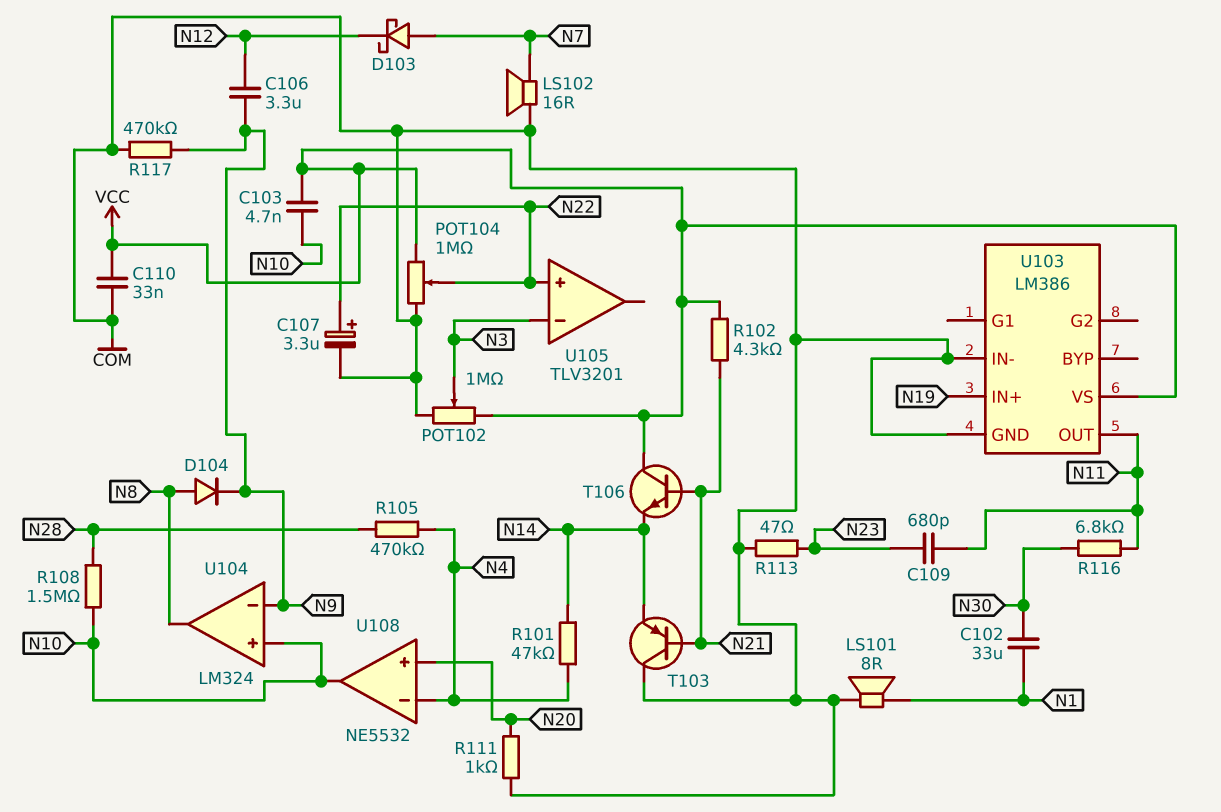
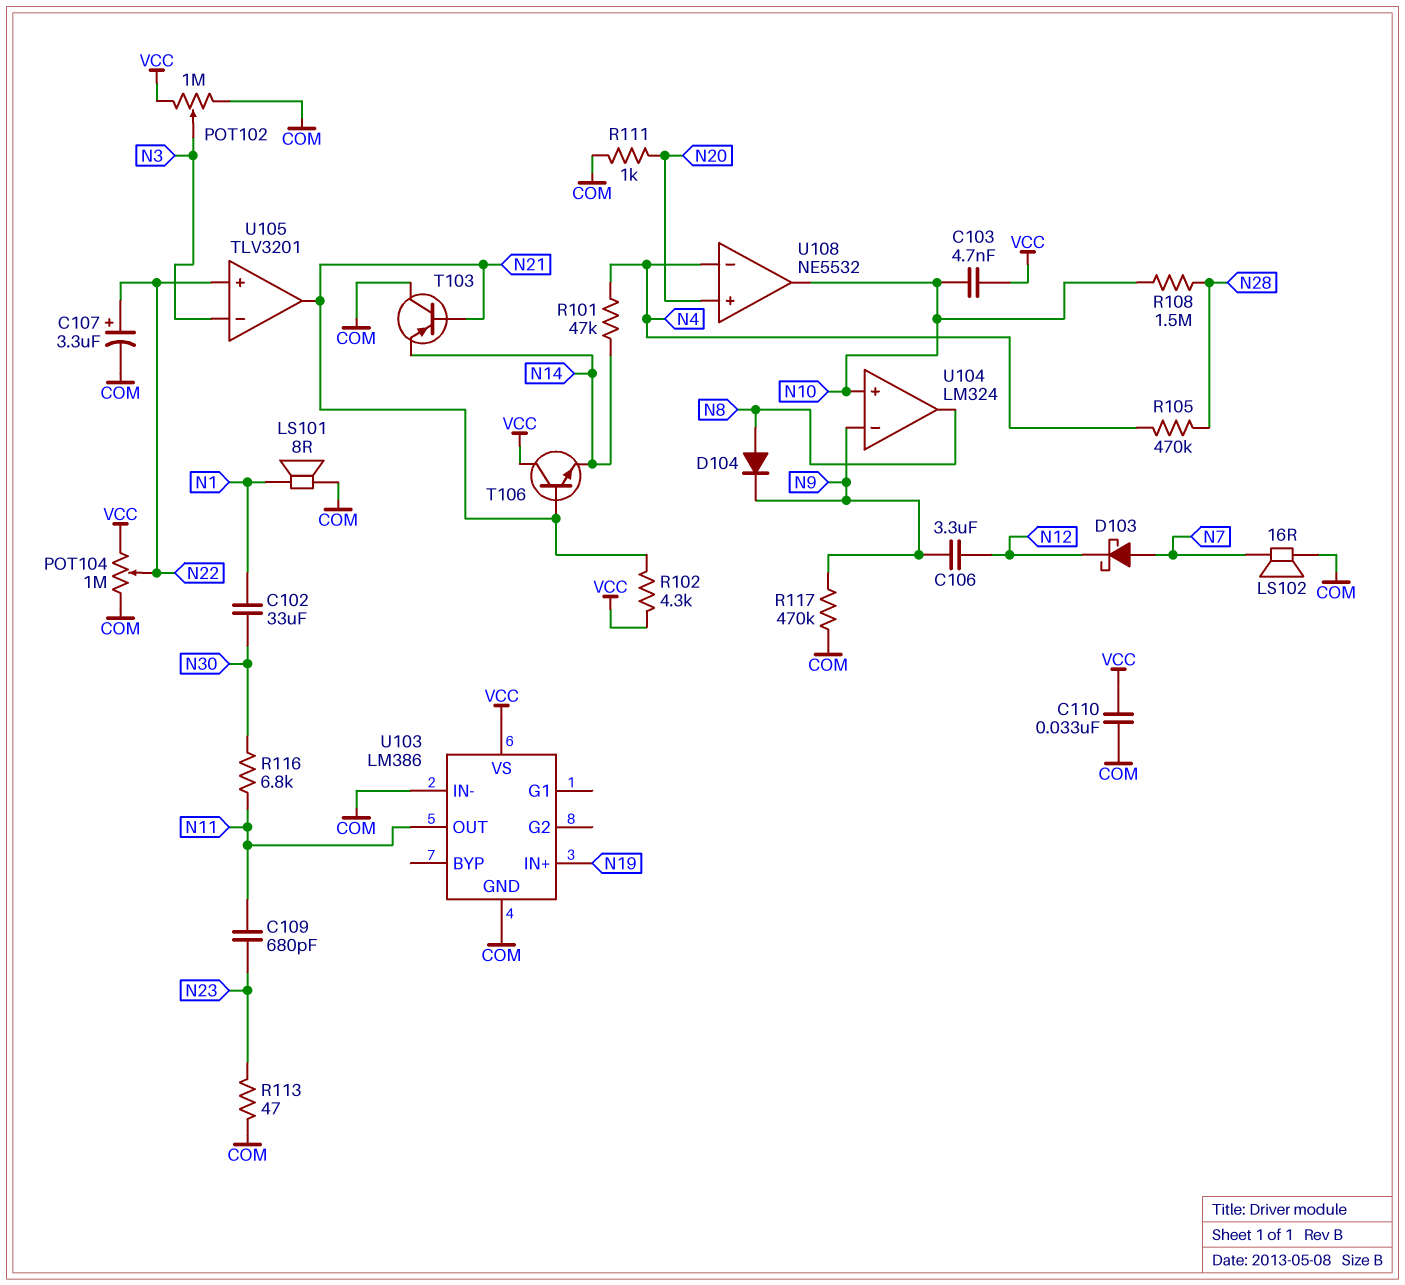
U105 pin out: none -> N21

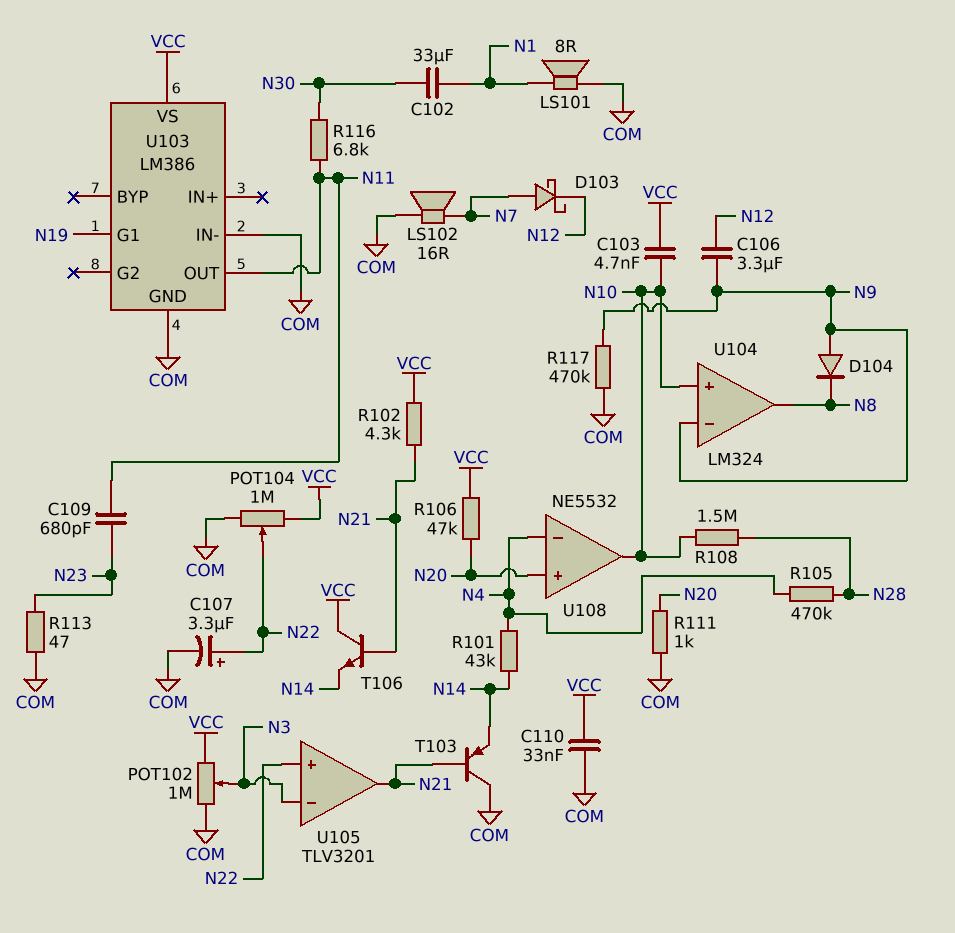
D104: diode (A N8, K N9) -> diode (A N9, K N8)
R101: 47k (N4, N14) -> 43k (N4, N14)
R106: none -> 47k (N20, VCC)
U103 pin G1: none -> N19
U103 pin IN+: N19 -> none

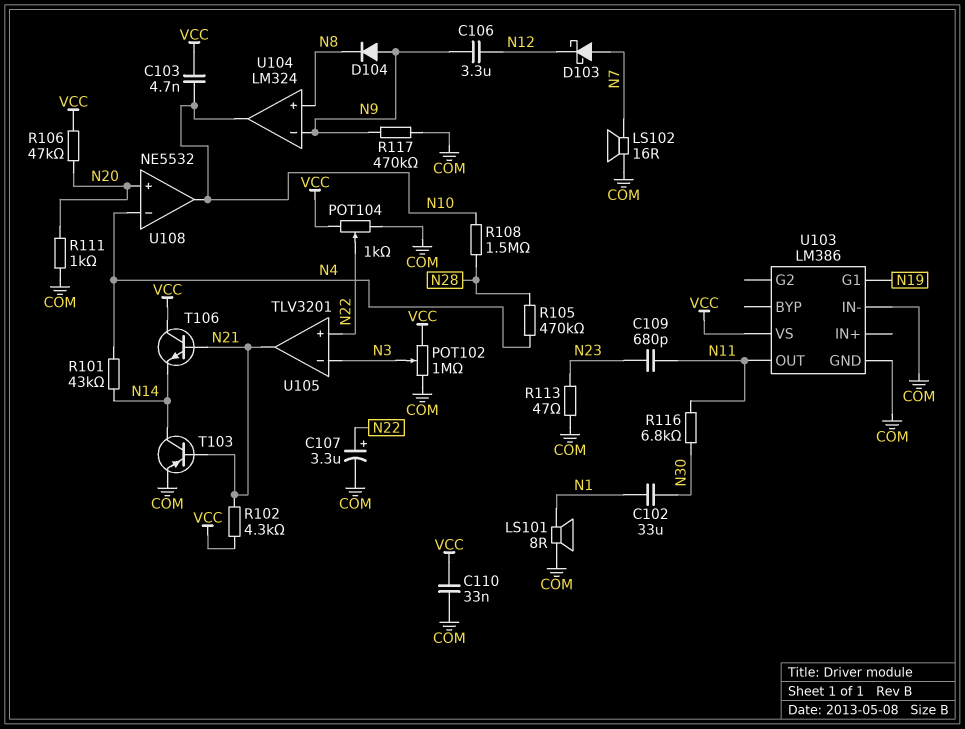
POT104: 1M (COM, VCC, wiper N22) -> 1k (COM, VCC, wiper N22)
T103: PNP (B N21, C COM, E N14) -> PNP (B N21, C N14, E COM)
U104 pin in+: N10 -> N8
U104 pin out: N8 -> N10

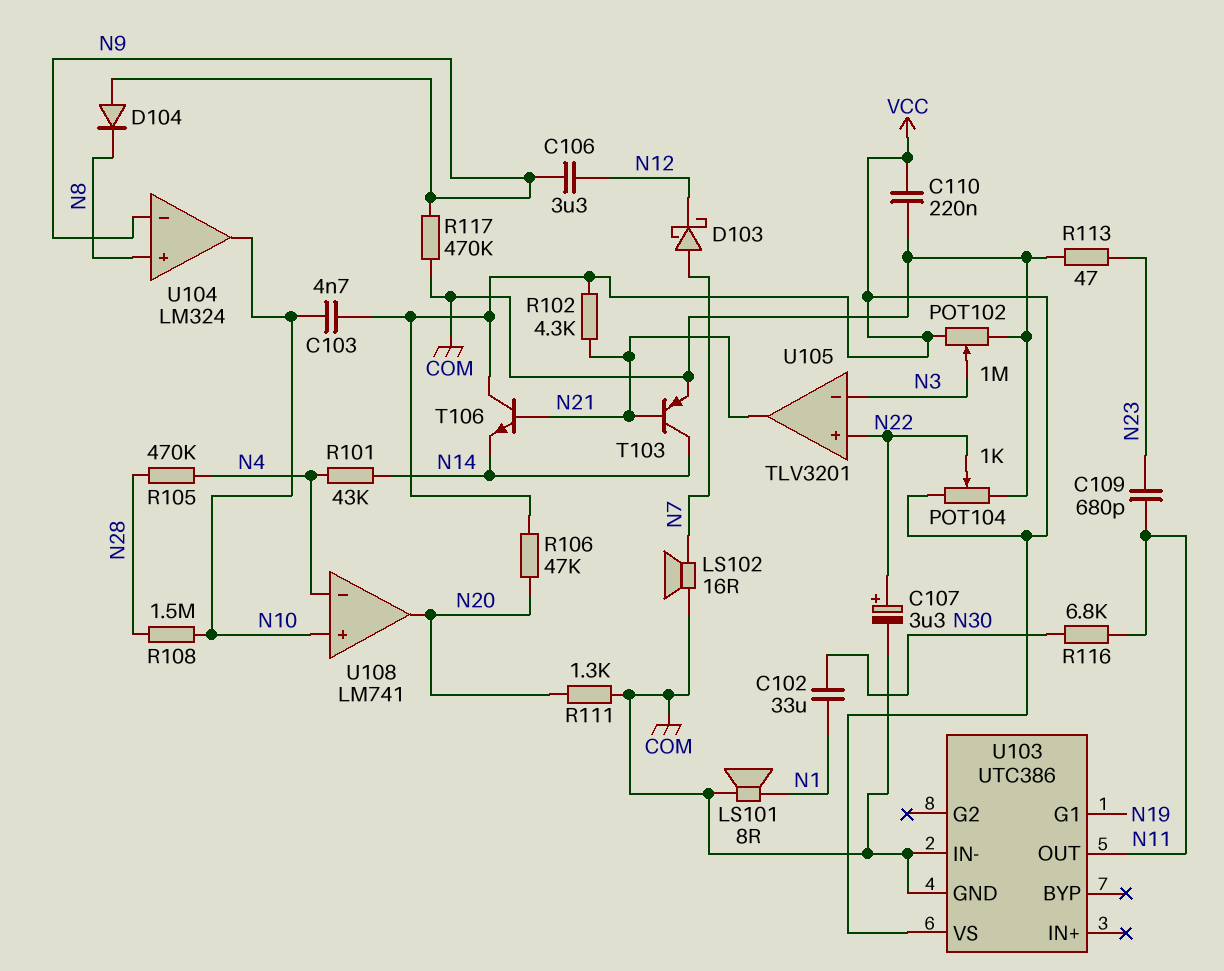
C110: 33nF (COM, VCC) -> 220nF (COM, VCC)
R111: 1k (COM, N20) -> 1.3k (COM, N20)
U103: LM386 -> UTC386
U108: NE5532 -> LM741
U108 pin in+: N20 -> N10
U108 pin out: N10 -> N20

